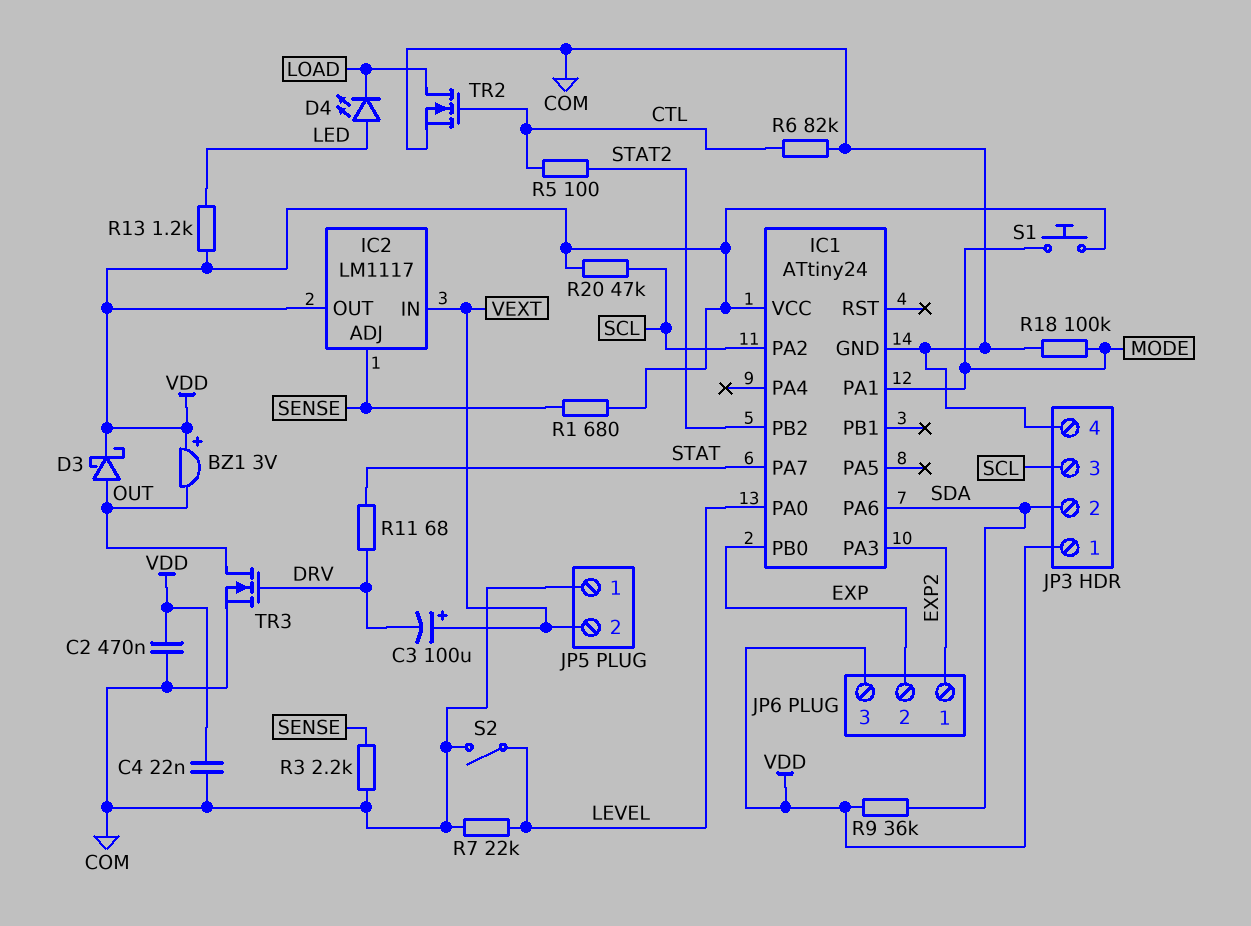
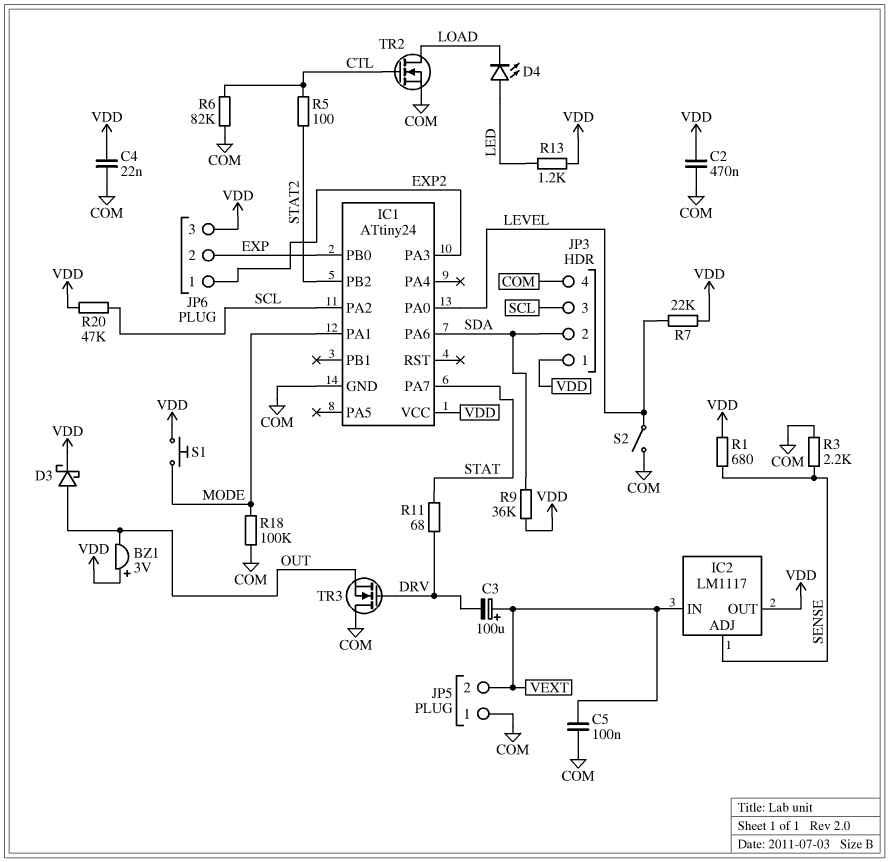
C5: none -> 100nF (COM, VEXT)
R7: 22k (COM, LEVEL) -> 22k (LEVEL, VDD)
TR3: NMOS (G DRV, D OUT, S COM) -> NMOS (G DRV, D COM, S OUT)

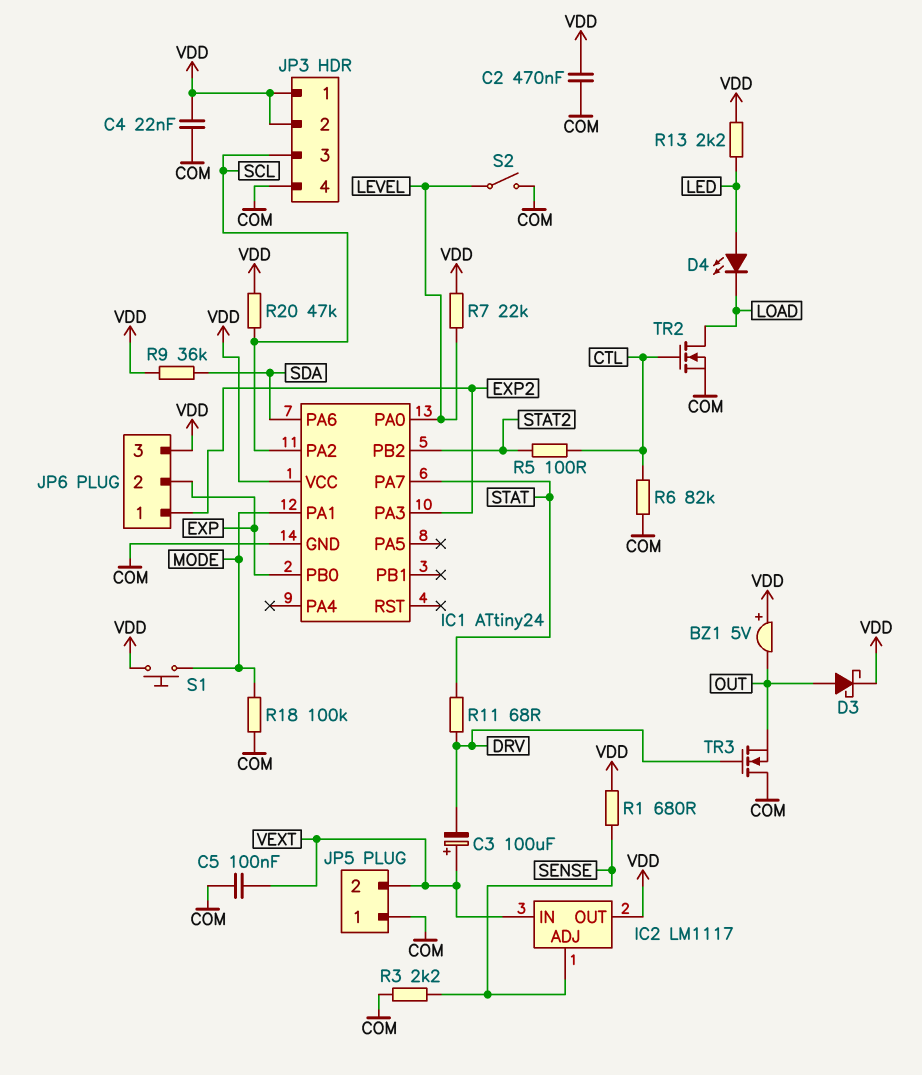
BZ1: buzzer 3V (plus VDD, minus OUT) -> buzzer 5V (plus VDD, minus OUT)
JP3 pin 2: SDA -> VDD
R13: 1.2k (LED, VDD) -> 2.2k (LED, VDD)

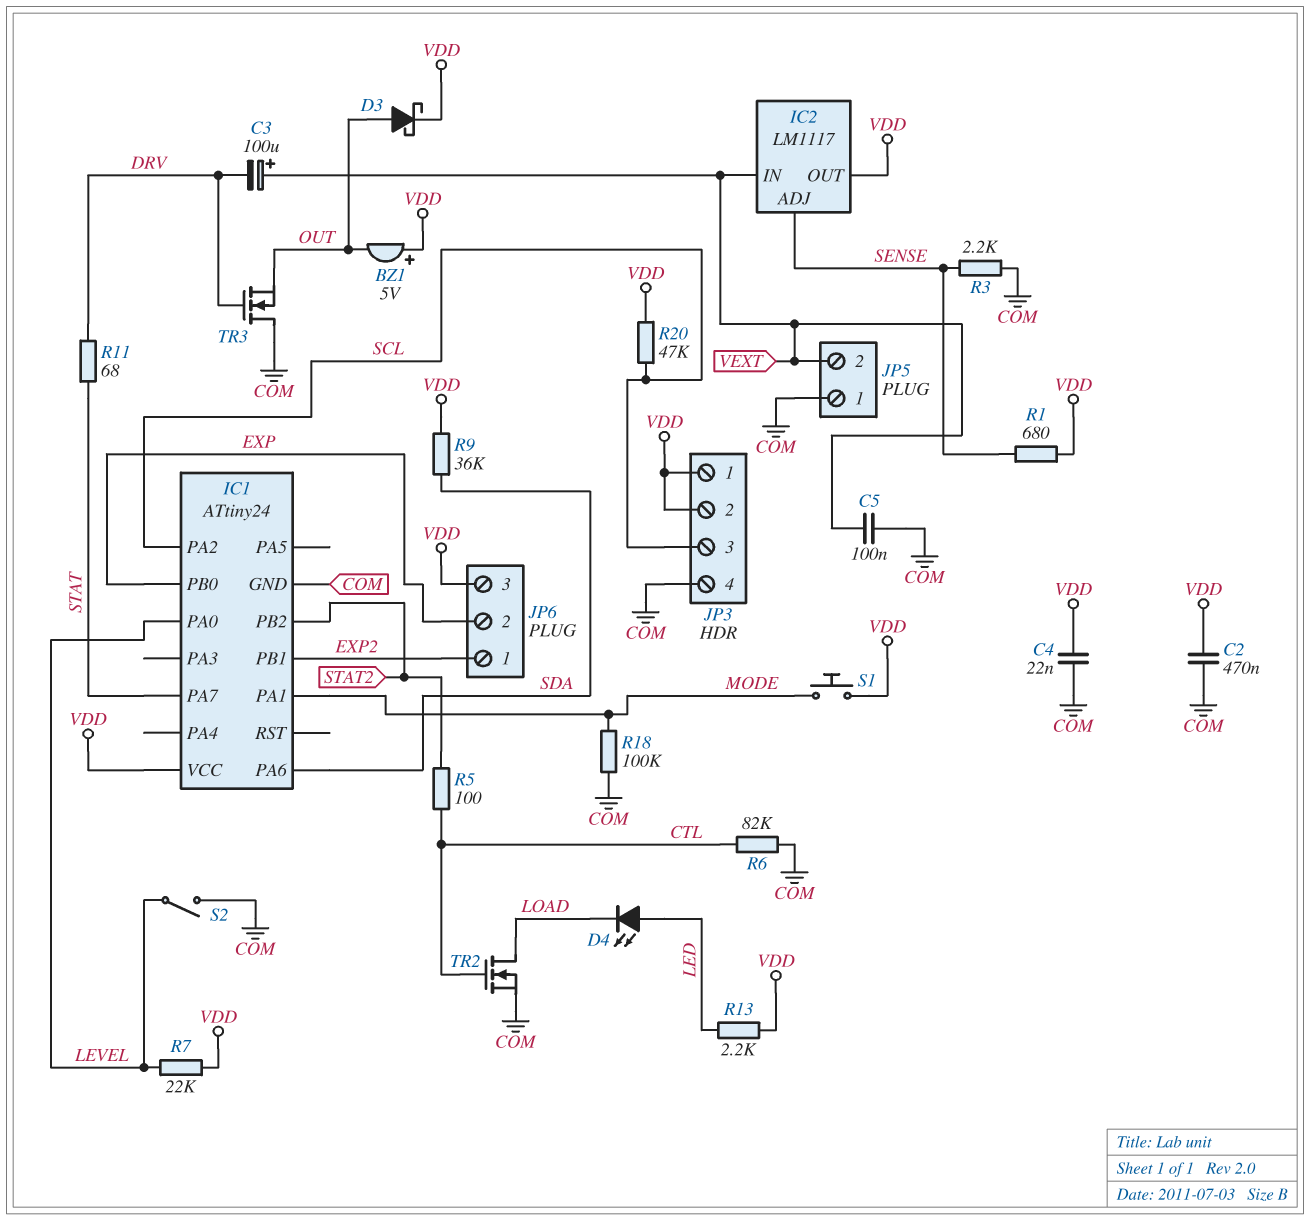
IC1 pin PA3: EXP2 -> none
IC1 pin PB1: none -> EXP2

